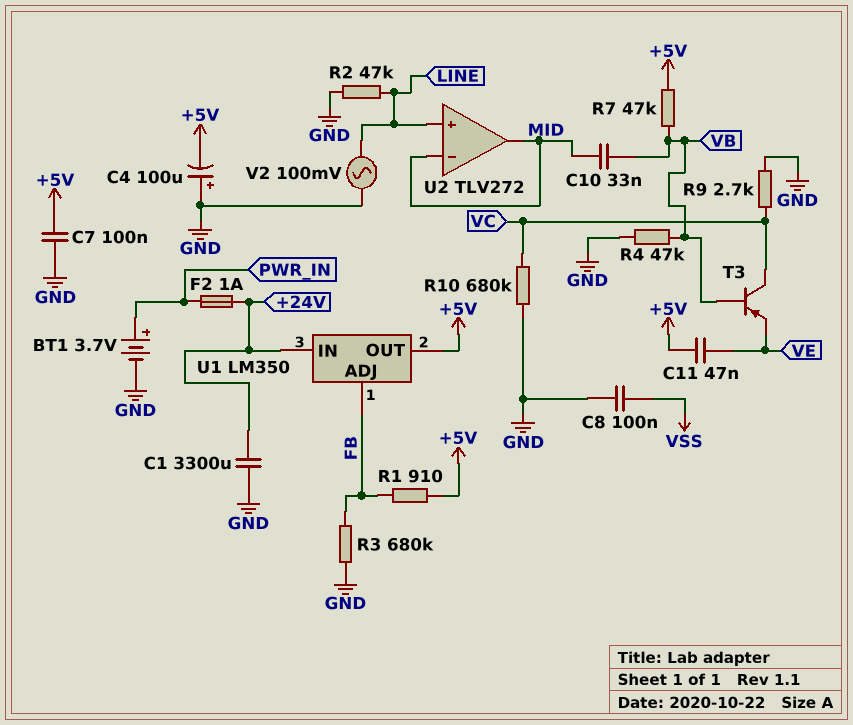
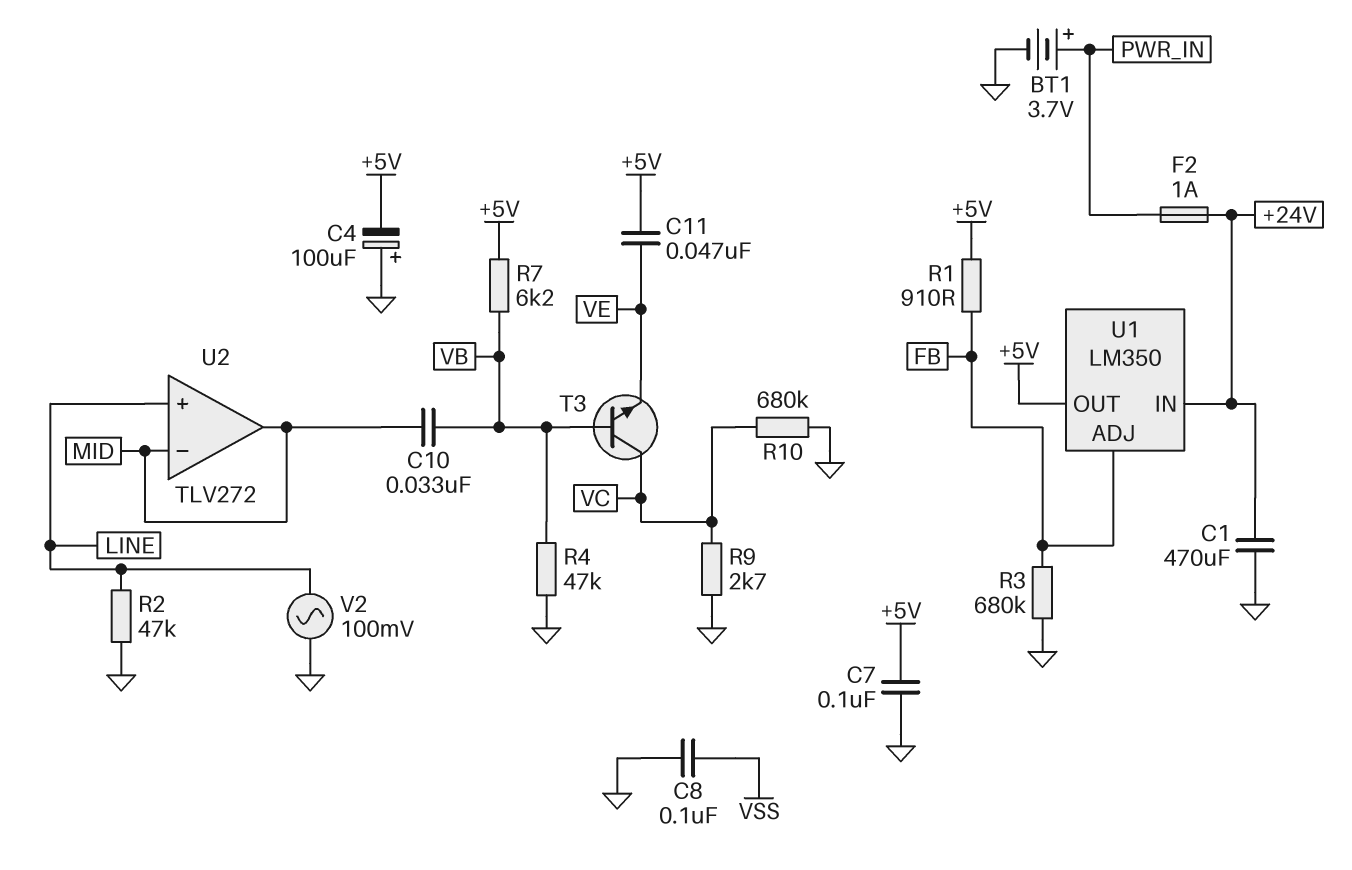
C1: 3300uF (+24V, GND) -> 470uF (+24V, GND)
R7: 47k (+5V, VB) -> 6.2k (+5V, VB)
T3: PNP (B VB, C VC, E VE) -> NPN (B VB, C VC, E VE)

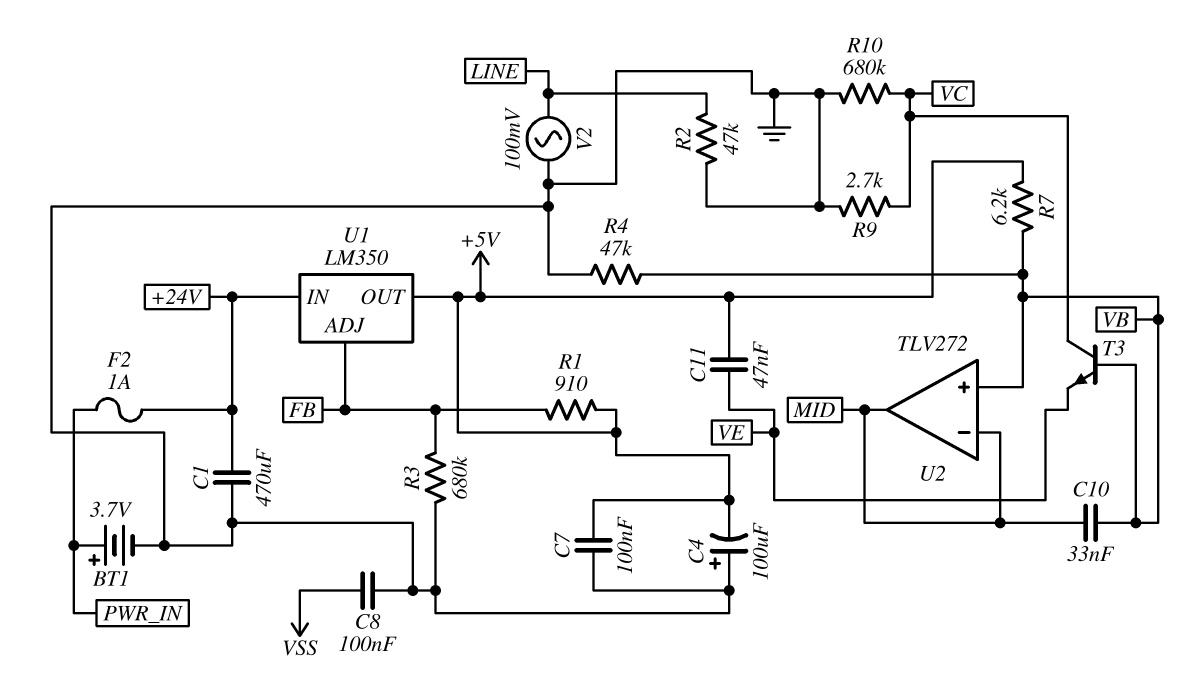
U2 pin in+: LINE -> VB

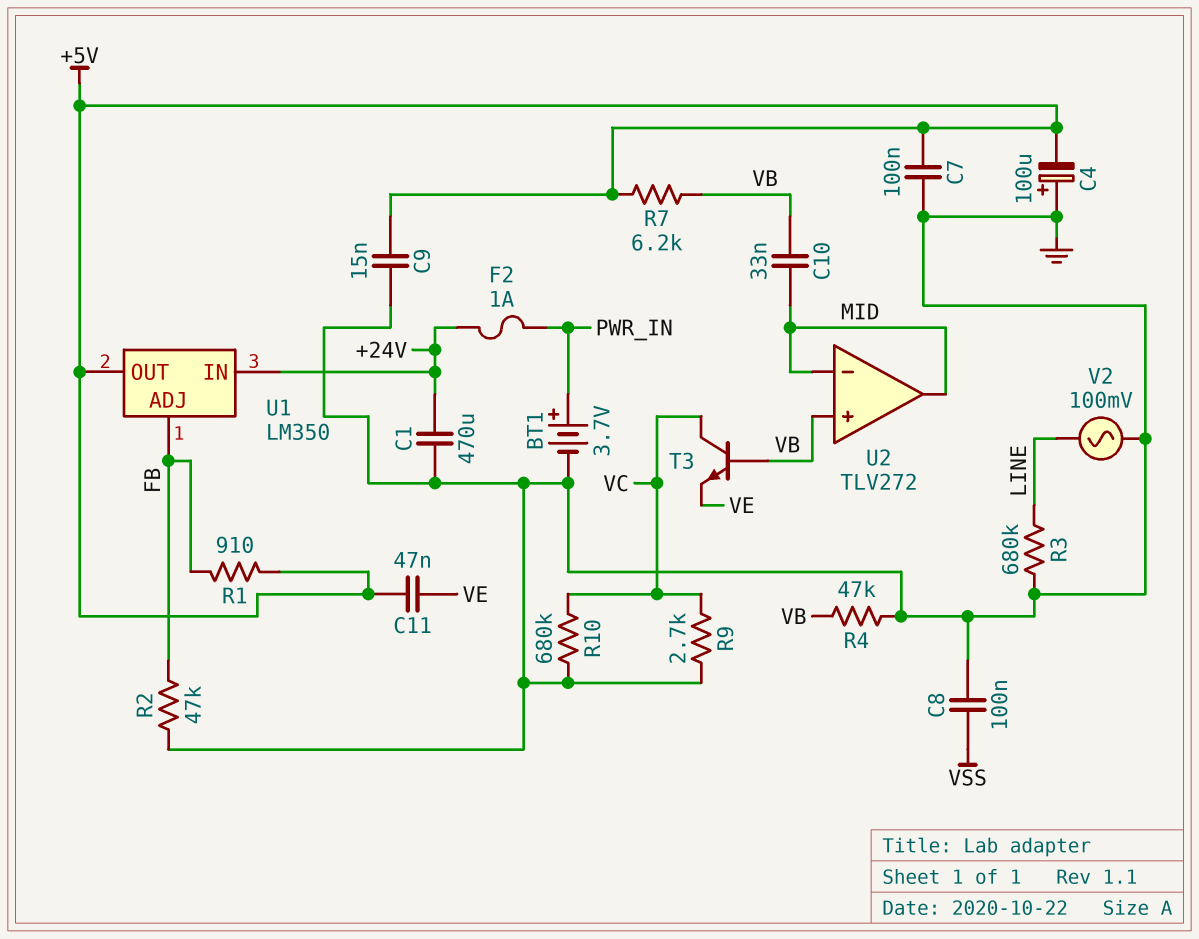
C9: none -> 15nF (+5V, GND)
R2: 47k (GND, LINE) -> 47k (FB, GND)
R3: 680k (FB, GND) -> 680k (GND, LINE)

